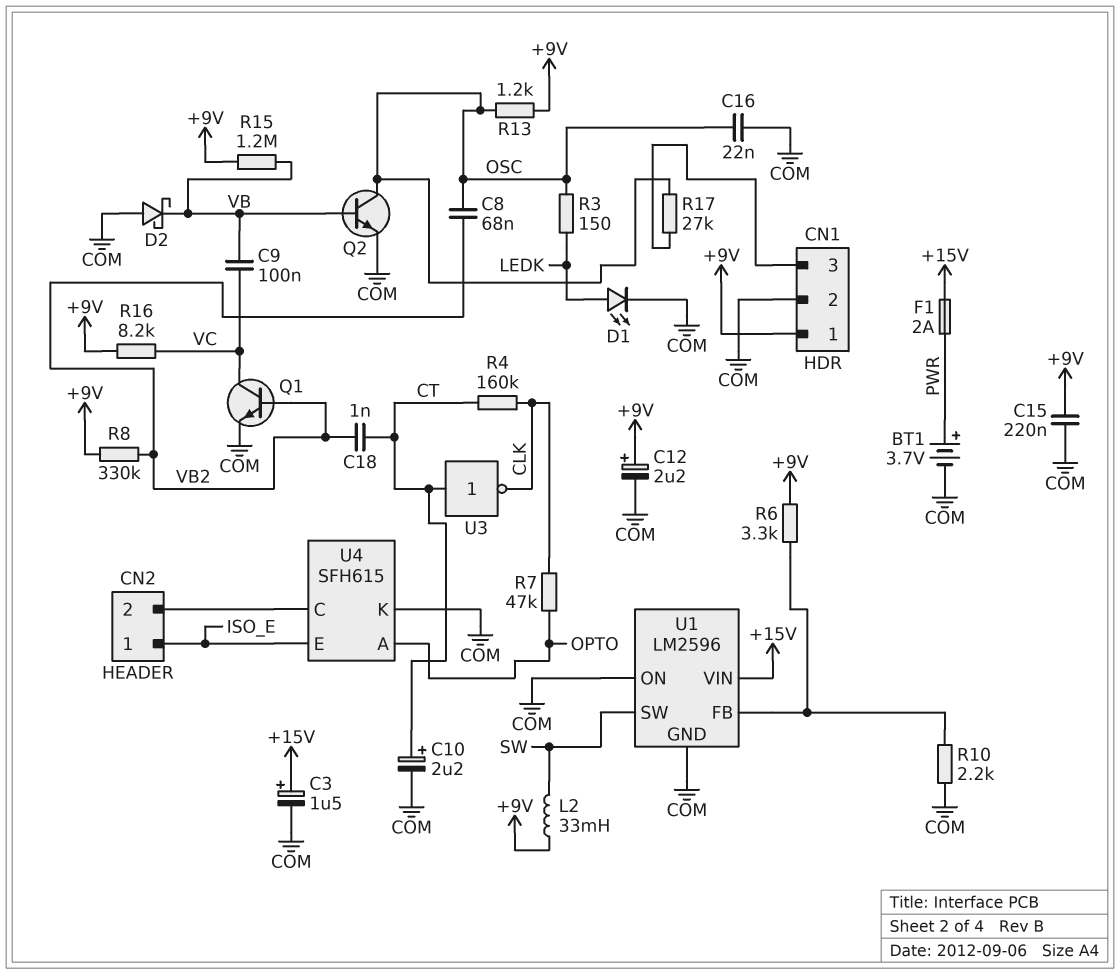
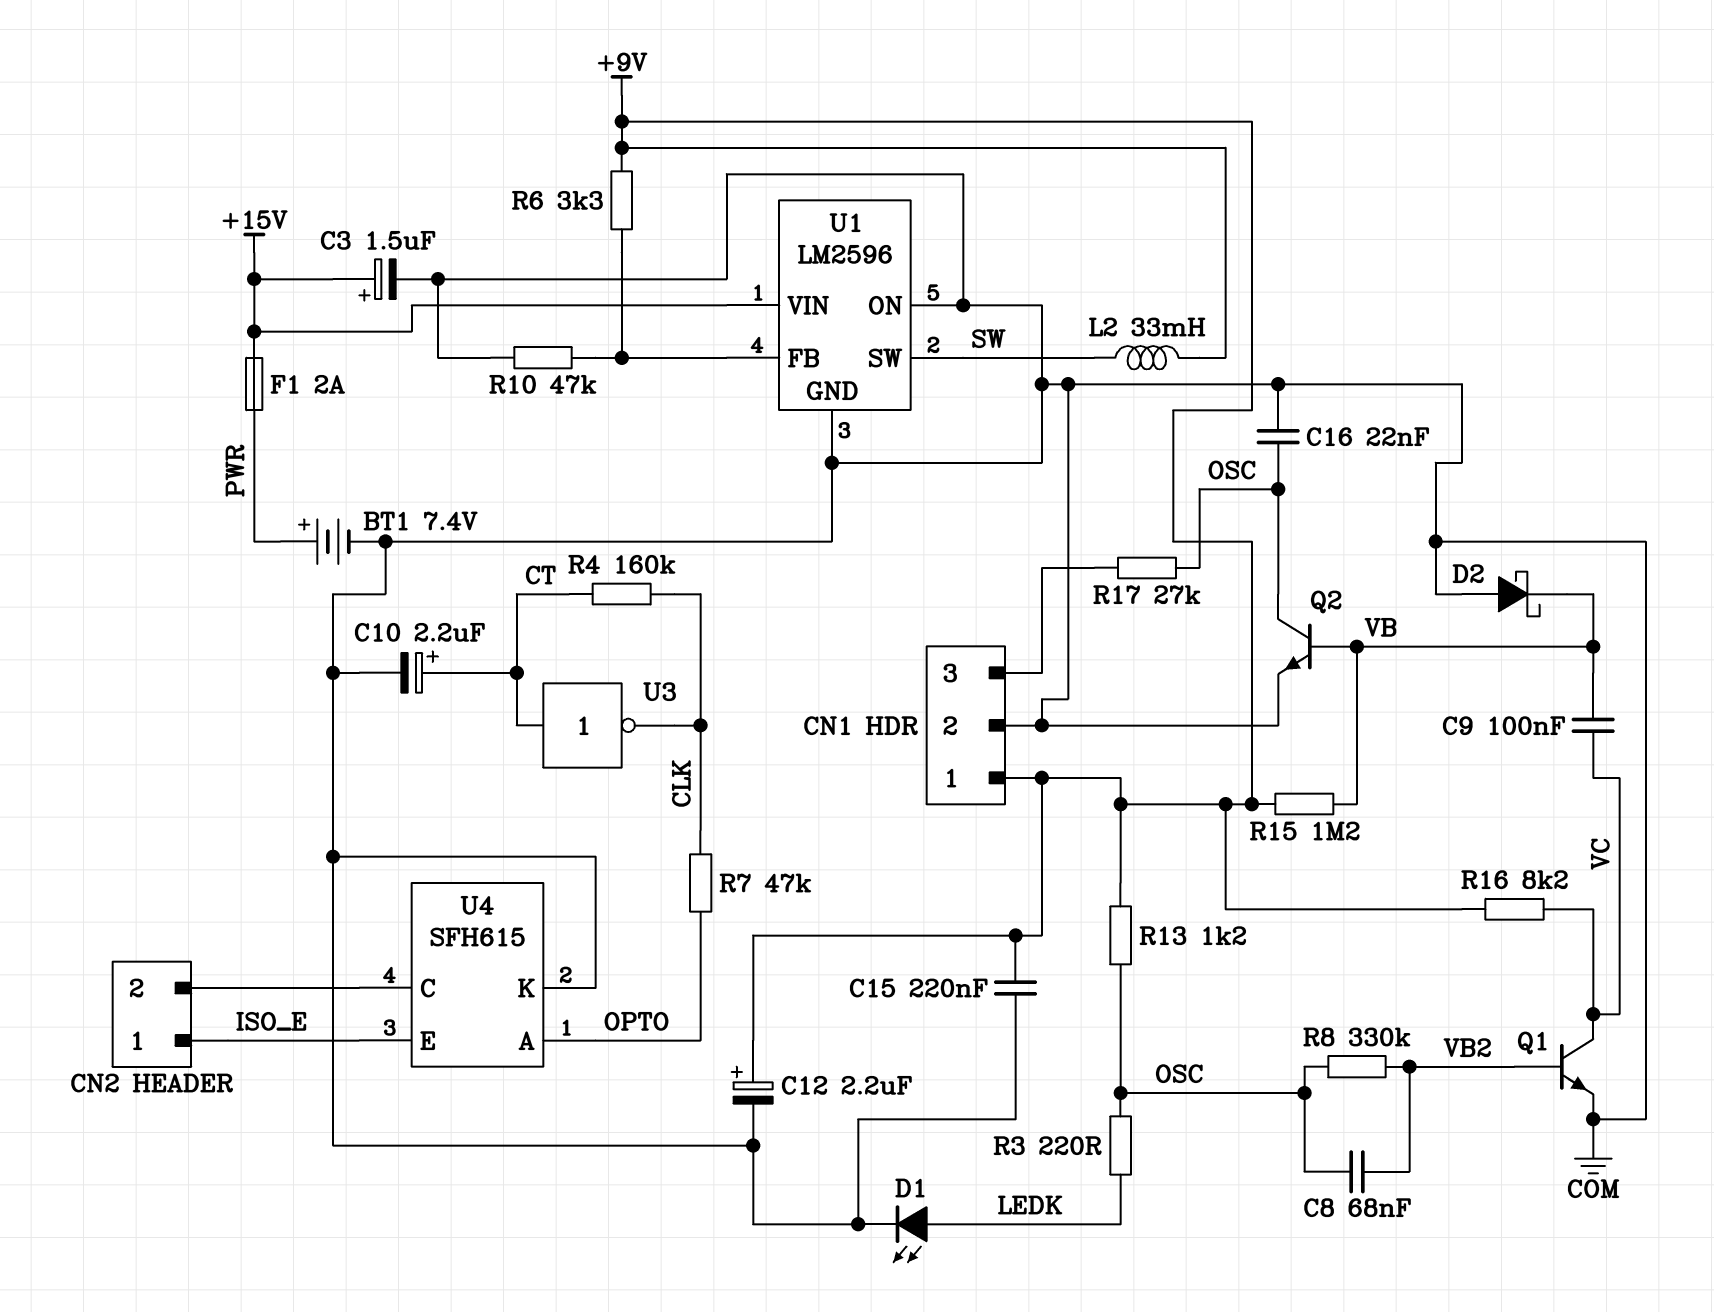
BT1: 3.7V (plus PWR, minus COM) -> 7.4V (plus PWR, minus COM)
C18: 1nF (CT, VB2) -> none
R3: 150 (LEDK, OSC) -> 220 (LEDK, OSC)
R8: 330k (+9V, VB2) -> 330k (OSC, VB2)
R10: 2.2k (COM, U1/FB) -> 47k (COM, U1/FB)

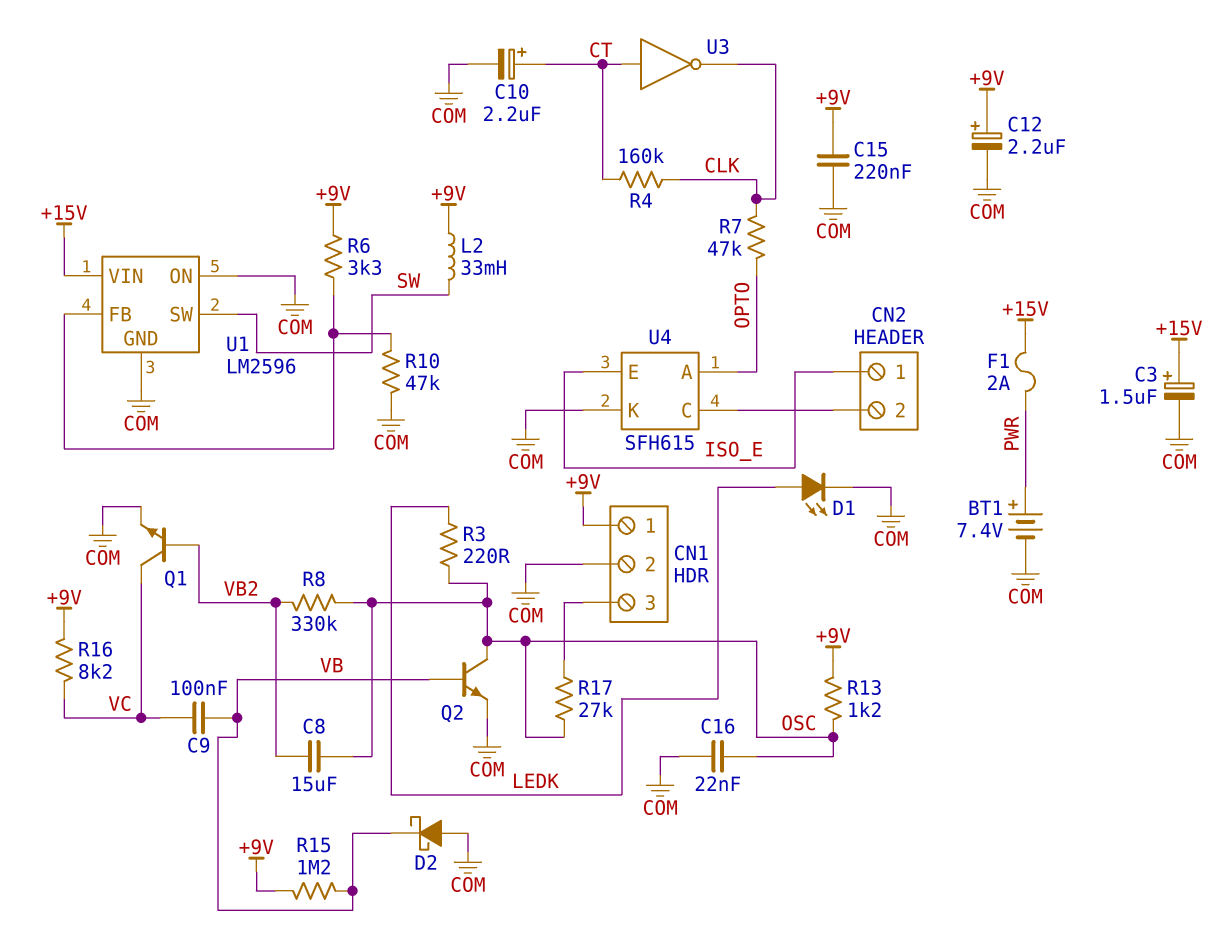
C8: 68nF (OSC, VB2) -> 15uF (OSC, VB2)

